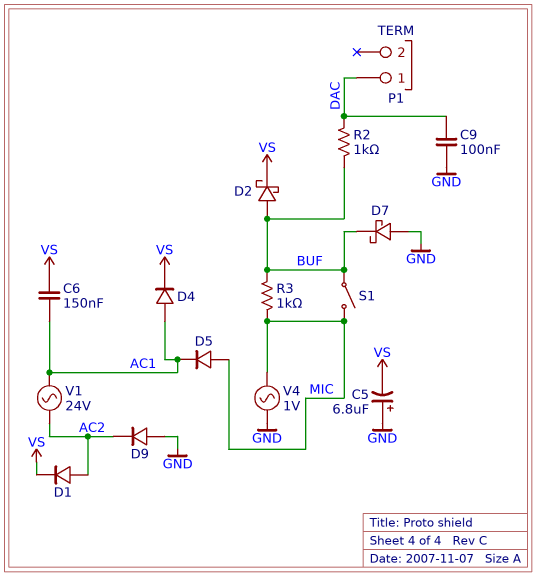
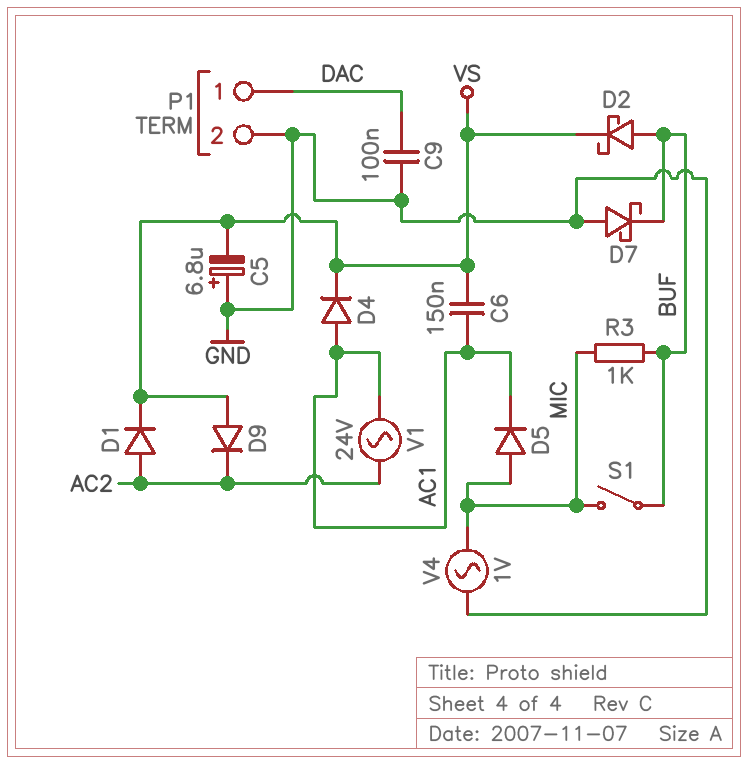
D9: diode (A GND, K AC2) -> diode (A VS, K AC2)
P1 pin 2: none -> GND
R2: 1k (BUF, DAC) -> none

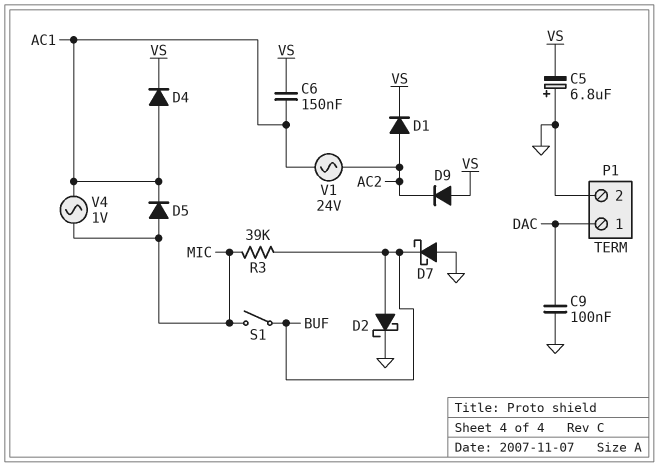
D2: schottky (A BUF, K VS) -> schottky (A BUF, K GND)
R3: 1k (BUF, MIC) -> 39k (BUF, MIC)
V4: AC 1V (GND, MIC) -> AC 1V (AC1, MIC)

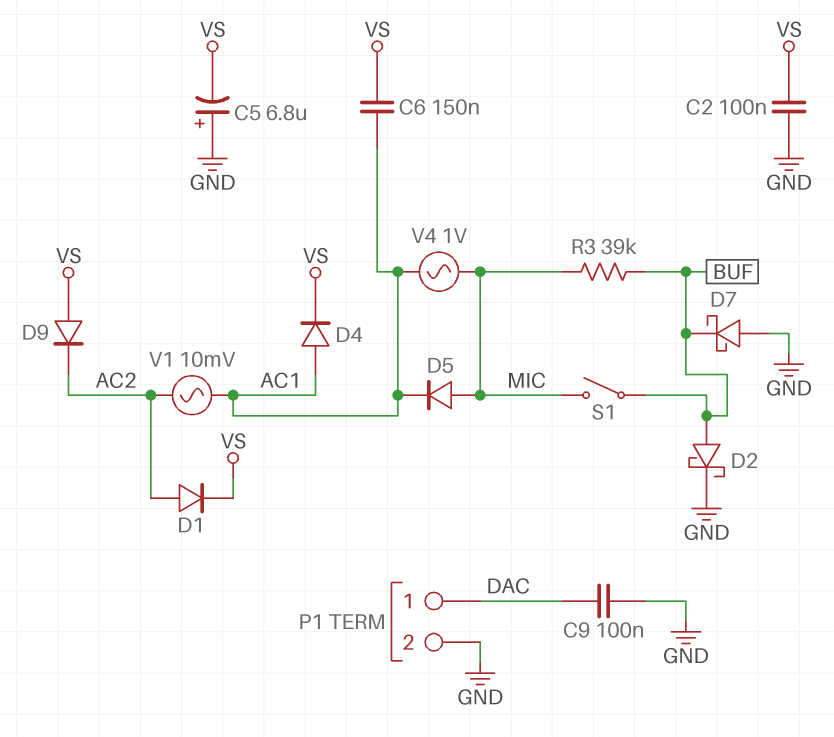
C2: none -> 100nF (GND, VS)
V1: AC 24V (AC1, AC2) -> AC 10mV (AC1, AC2)

